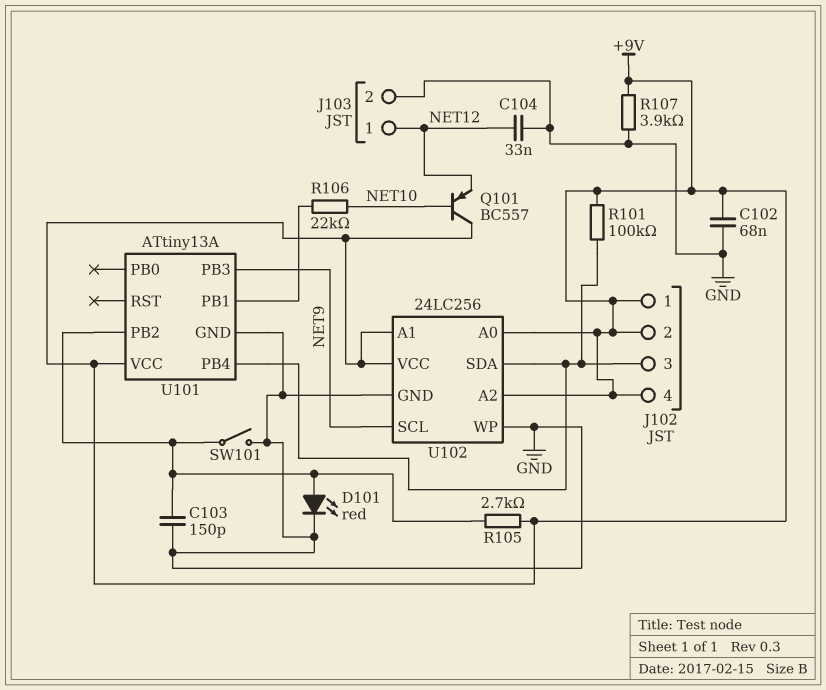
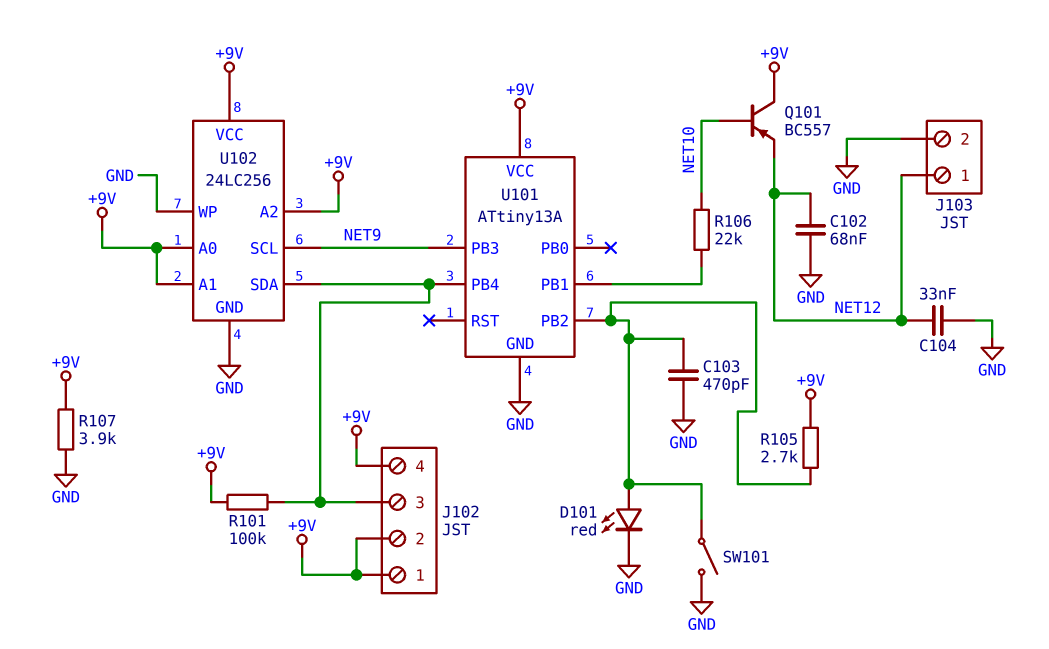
C102: 68nF (+9V, GND) -> 68nF (GND, NET12)
C103: 150pF (GND, U101/PB2) -> 470pF (GND, U101/PB2)

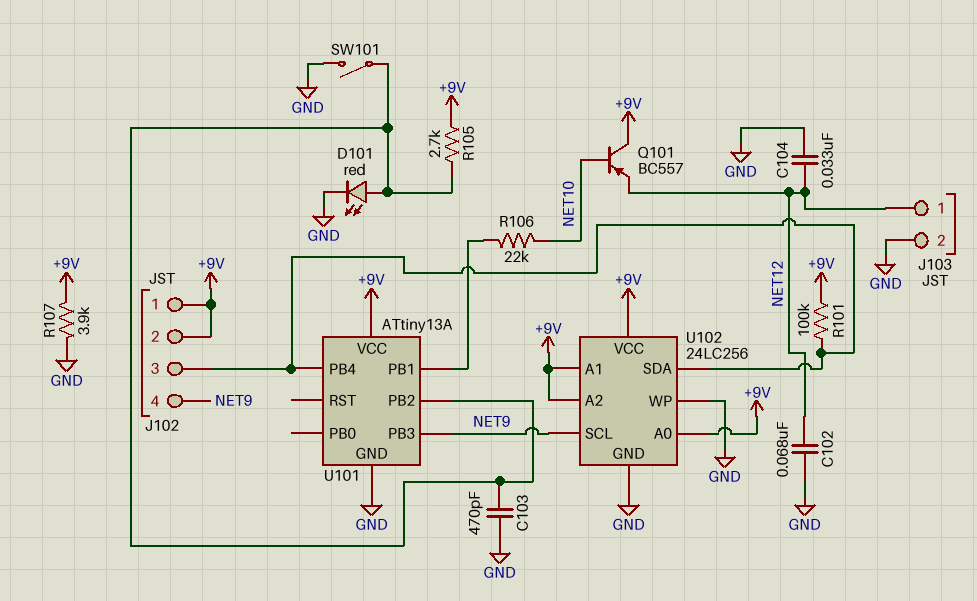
J102 pin 4: +9V -> NET9

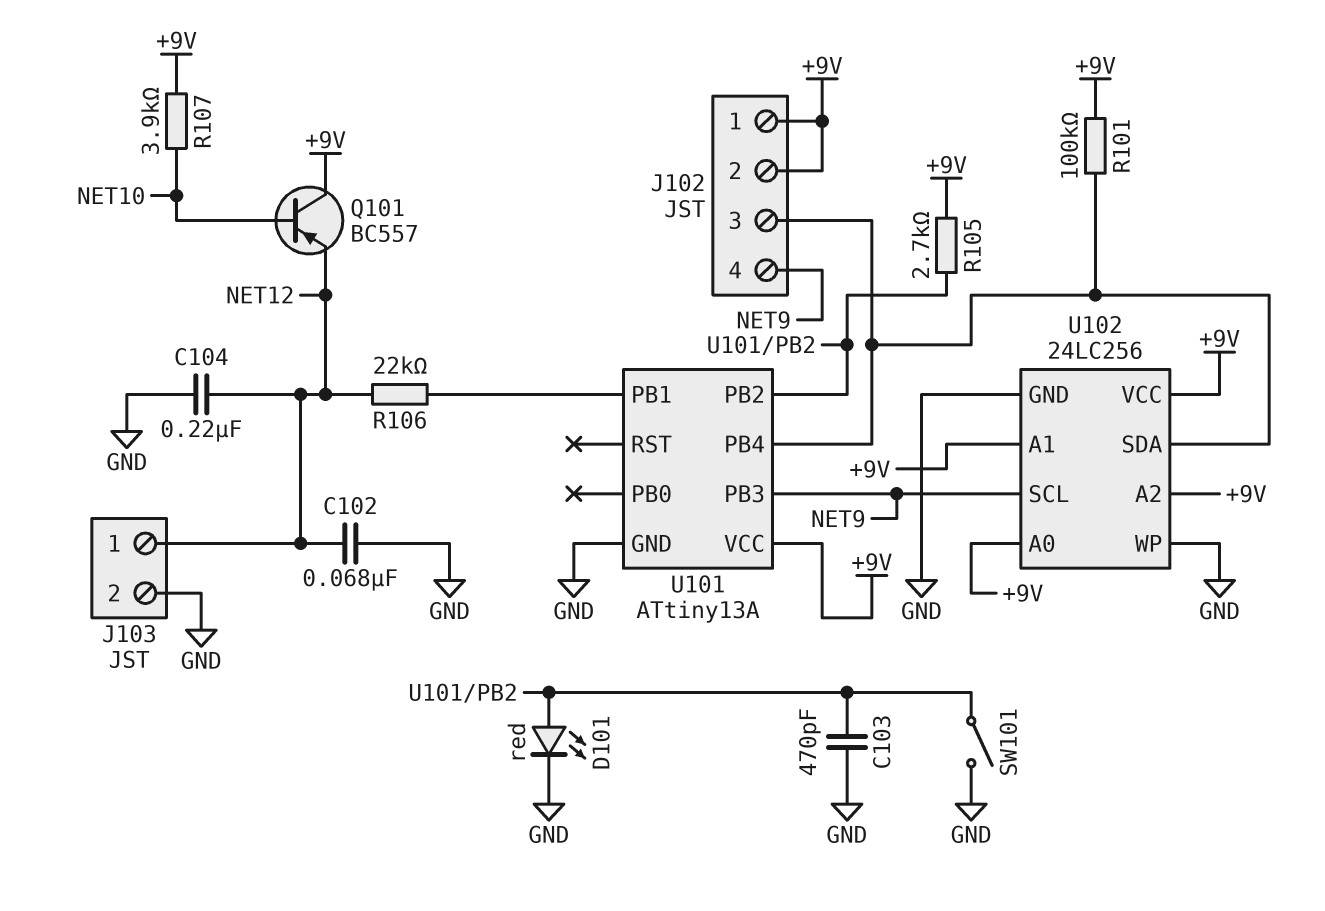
C104: 33nF (GND, NET12) -> 220nF (GND, NET12)
R106: 22k (NET10, U101/PB1) -> 22k (NET12, U101/PB1)
R107: 3.9k (+9V, GND) -> 3.9k (+9V, NET10)

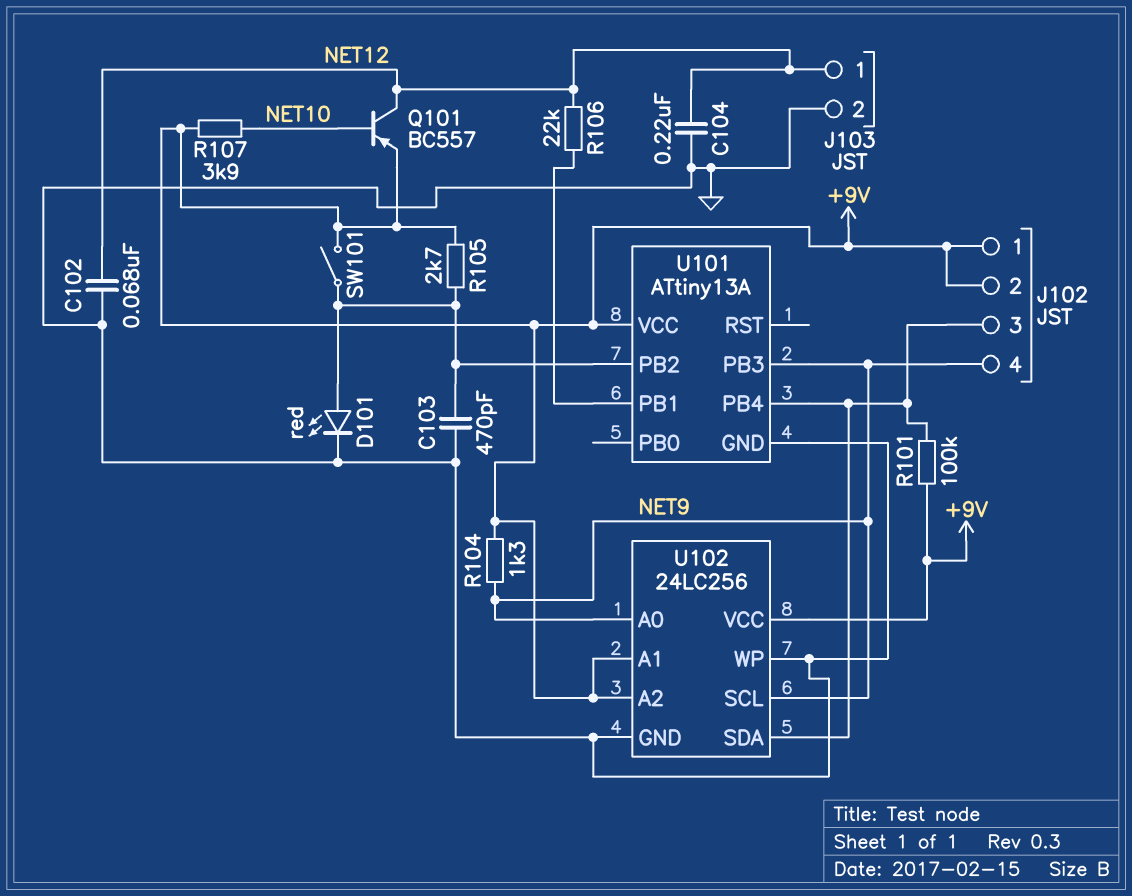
Q101: PNP BC557 (B NET10, C +9V, E NET12) -> PNP BC557 (B NET10, C NET12, E +9V)
R104: none -> 1.3k (+9V, NET9)
SW101: switch (GND, U101/PB2) -> switch (+9V, U101/PB2)
U102 pin A0: +9V -> NET9

